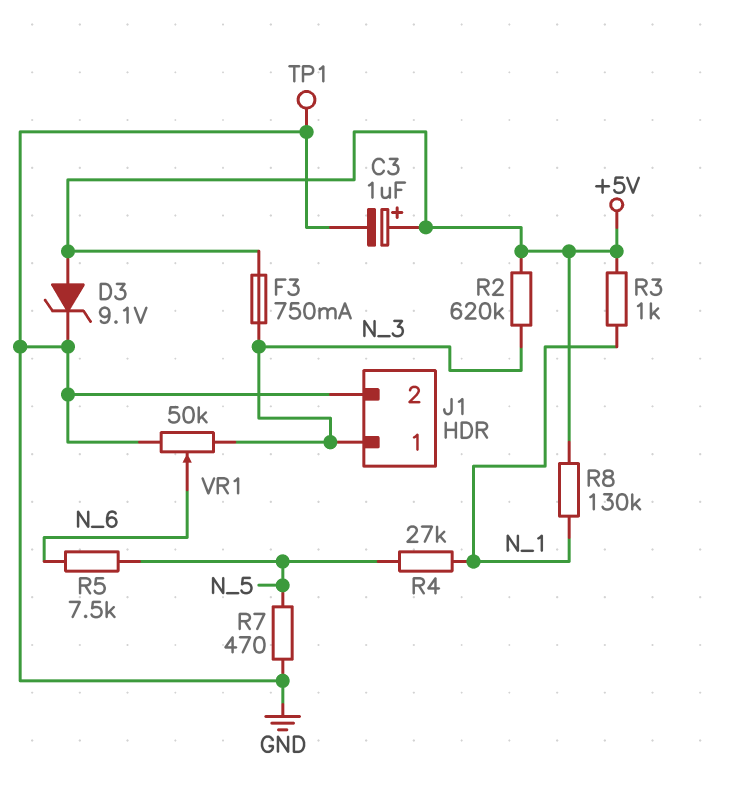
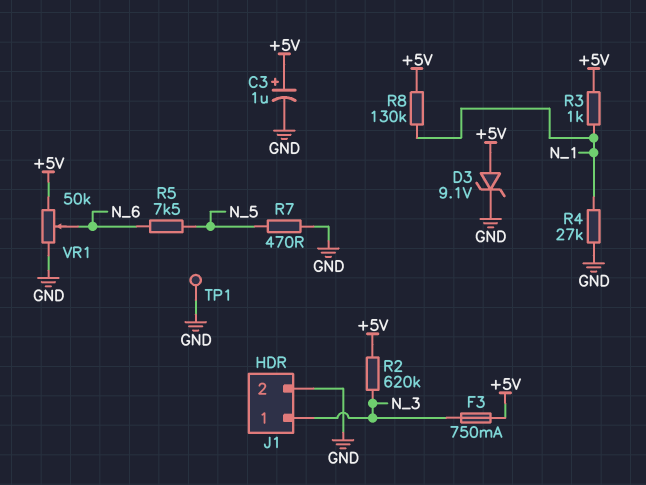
R4: 27k (N_1, N_5) -> 27k (GND, N_1)
VR1: 50k (GND, N_3, wiper N_6) -> 50k (+5V, GND, wiper N_6)

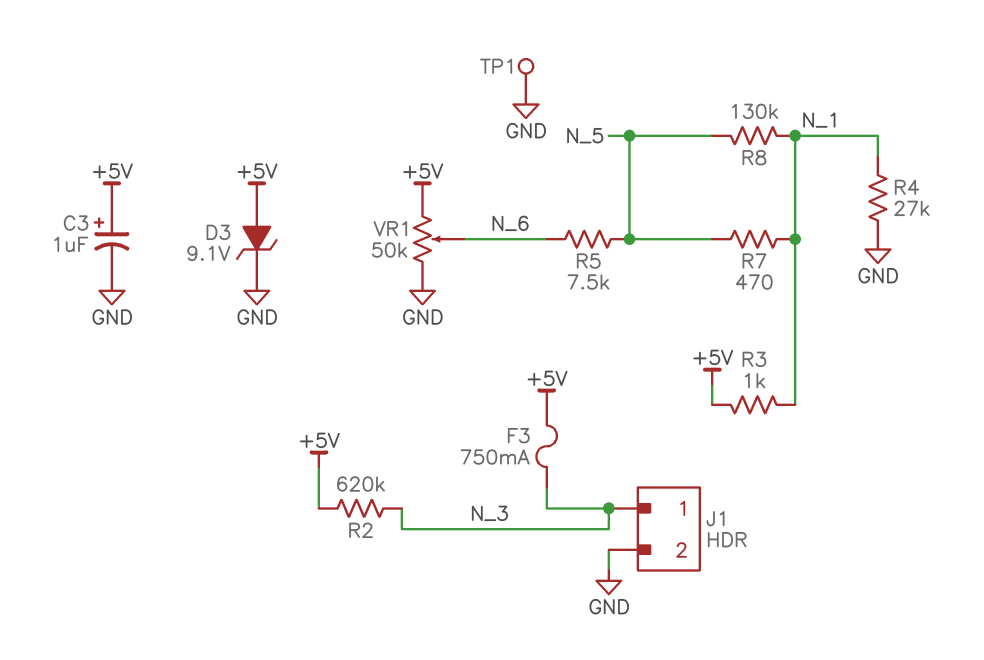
R7: 470 (GND, N_5) -> 470 (N_1, N_5)
R8: 130k (+5V, N_1) -> 130k (N_1, N_5)

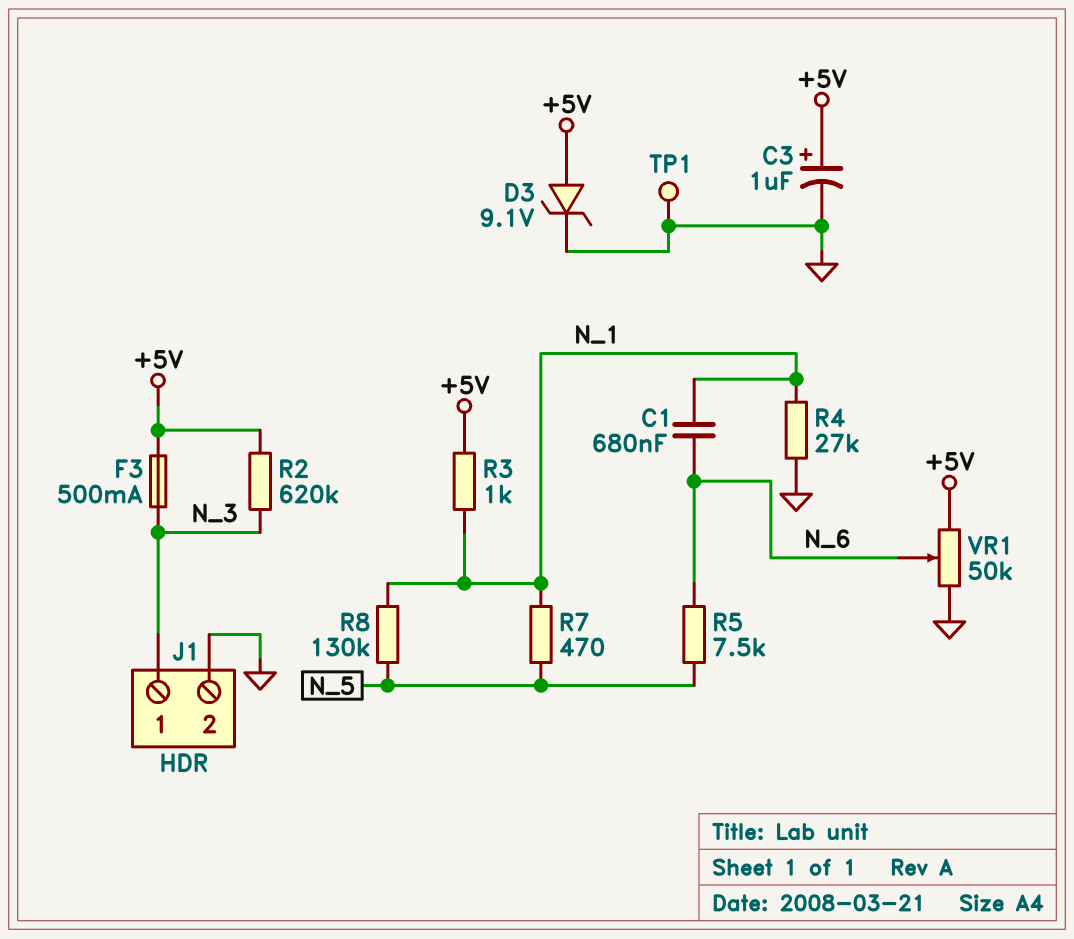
C1: none -> 680nF (N_1, N_6)
F3: 750mA (+5V, N_3) -> 500mA (+5V, N_3)

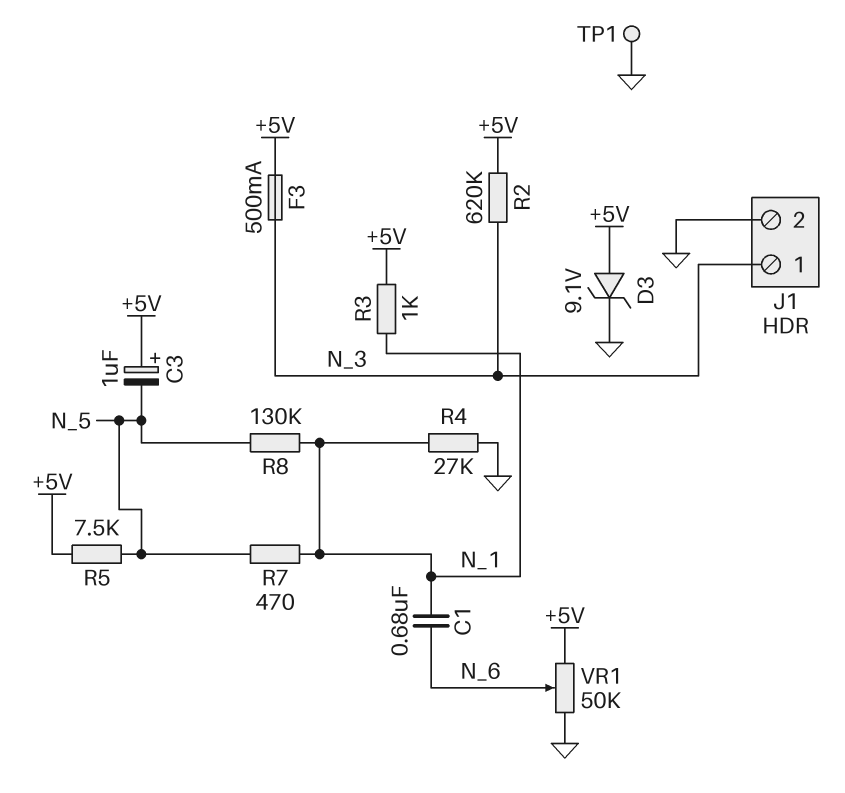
C3: 1uF (plus +5V, minus GND) -> 1uF (plus +5V, minus N_5)
R5: 7.5k (N_5, N_6) -> 7.5k (+5V, N_5)

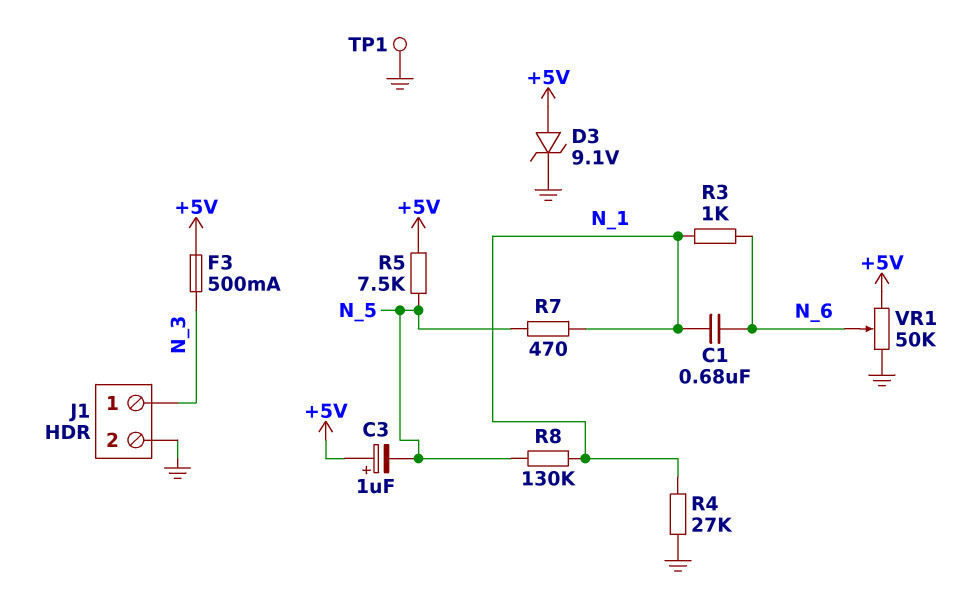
R2: 620k (+5V, N_3) -> none
R3: 1k (+5V, N_1) -> 1k (N_1, N_6)

